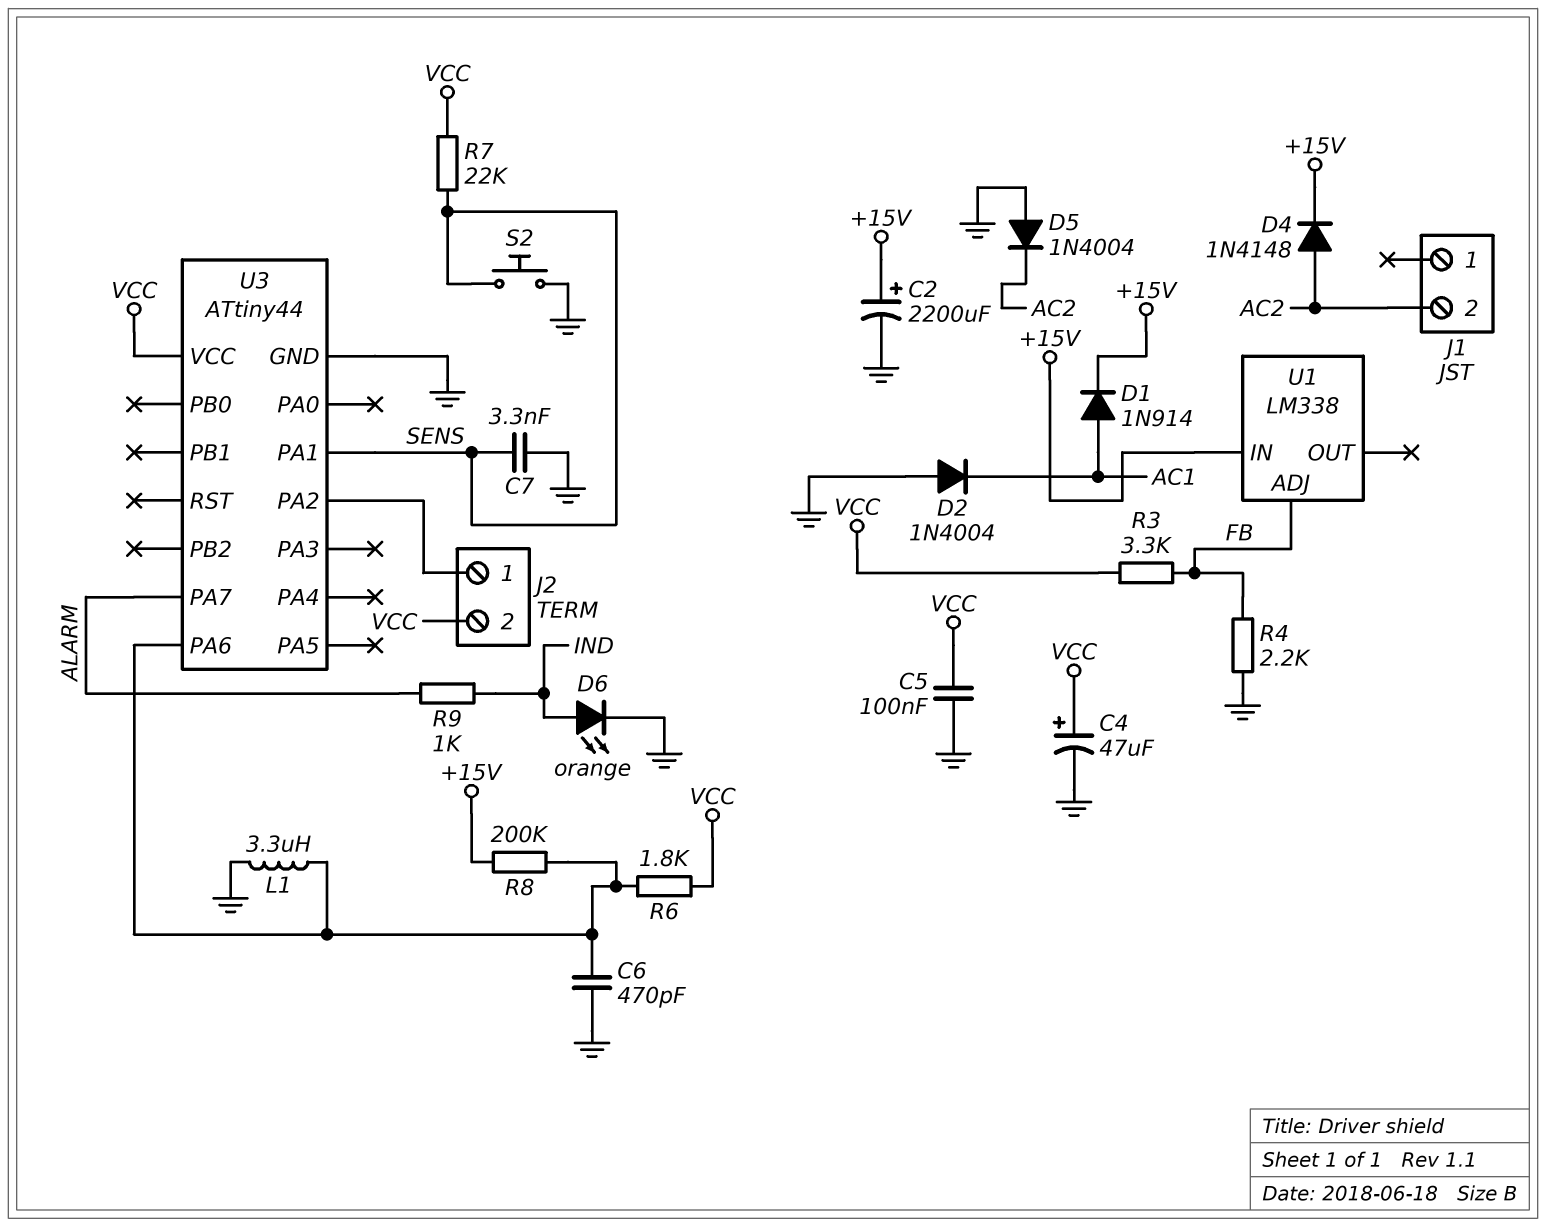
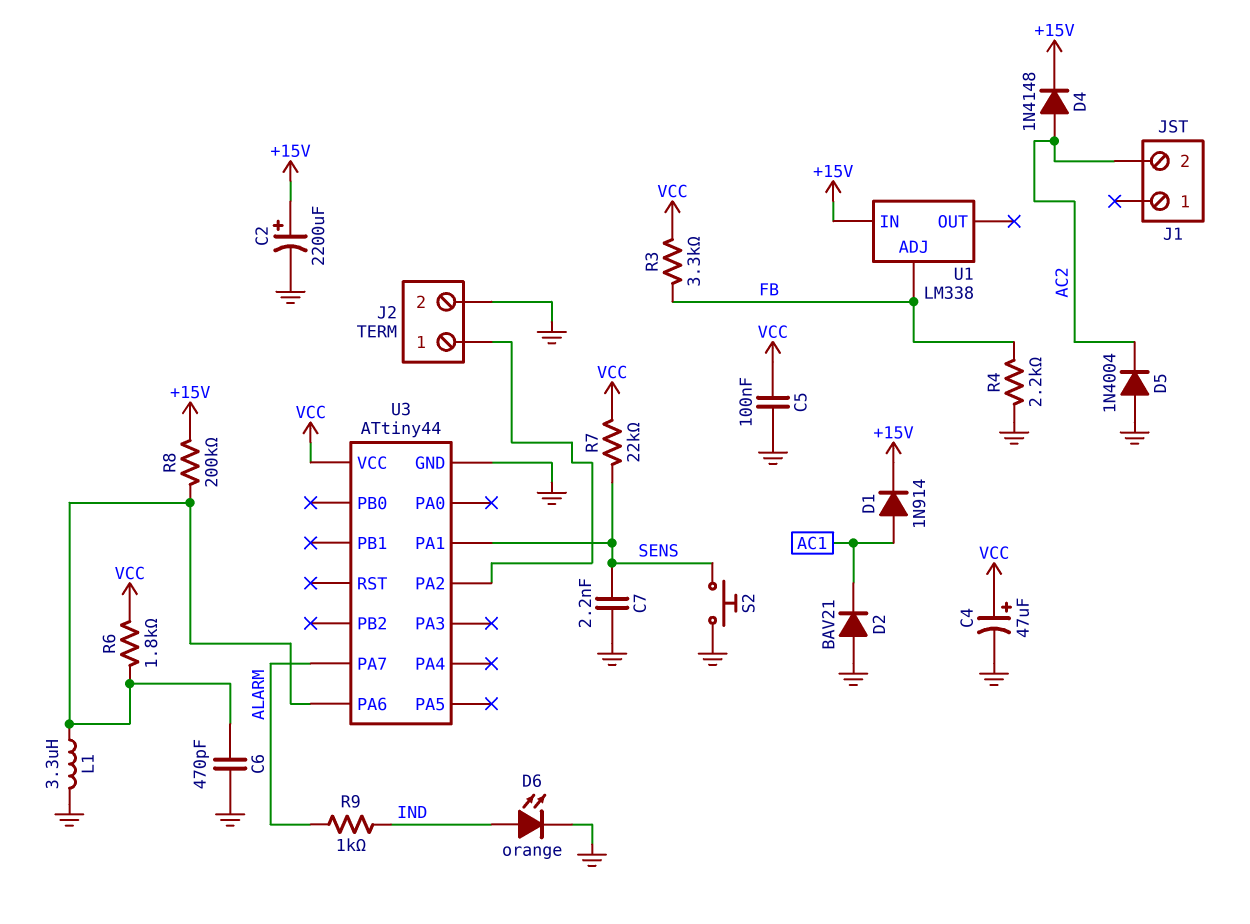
C7: 3.3nF (GND, SENS) -> 2.2nF (GND, SENS)
D2: diode 1N4004 (A GND, K AC1) -> diode BAV21 (A GND, K AC1)
J2 pin 2: VCC -> GND

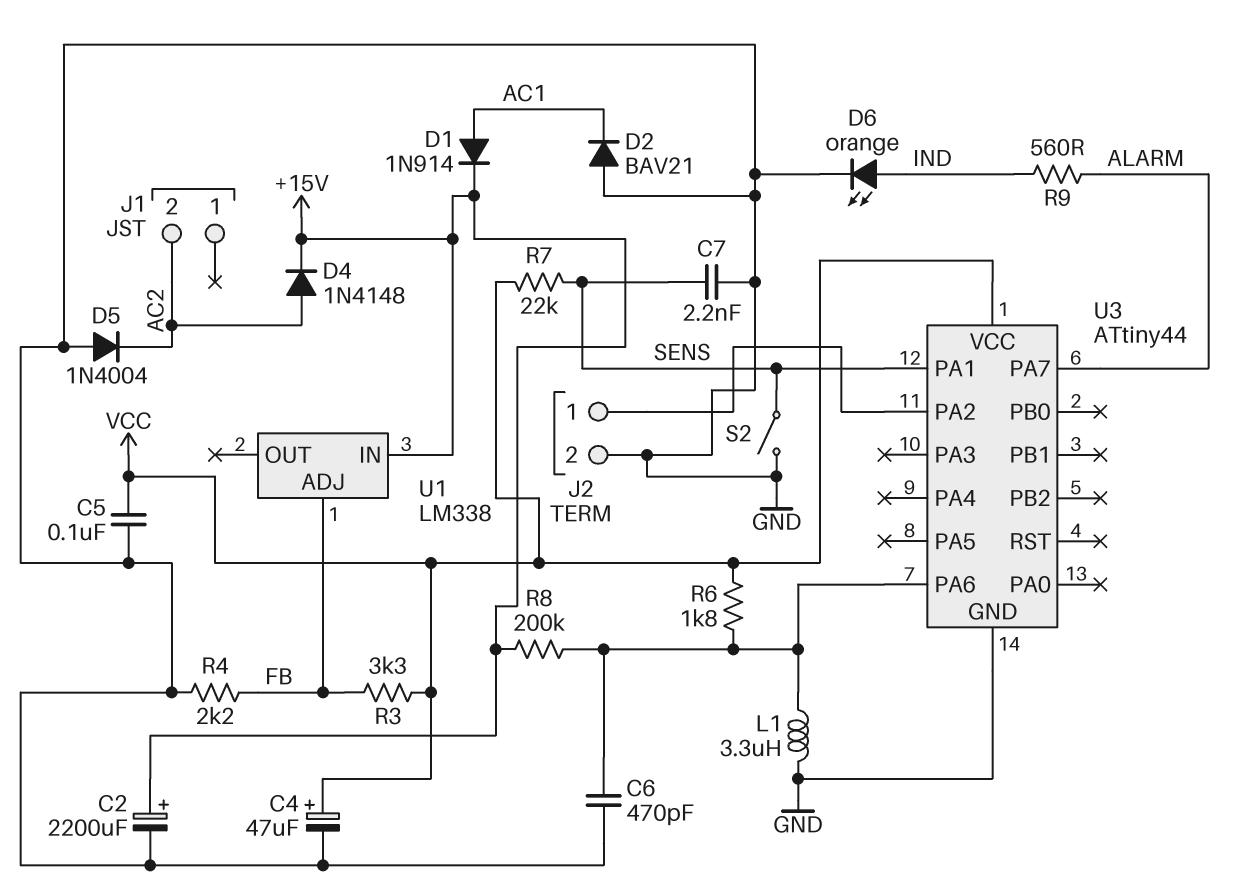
R9: 1k (ALARM, IND) -> 560 (ALARM, IND)
S2: button (GND, SENS) -> switch (GND, SENS)

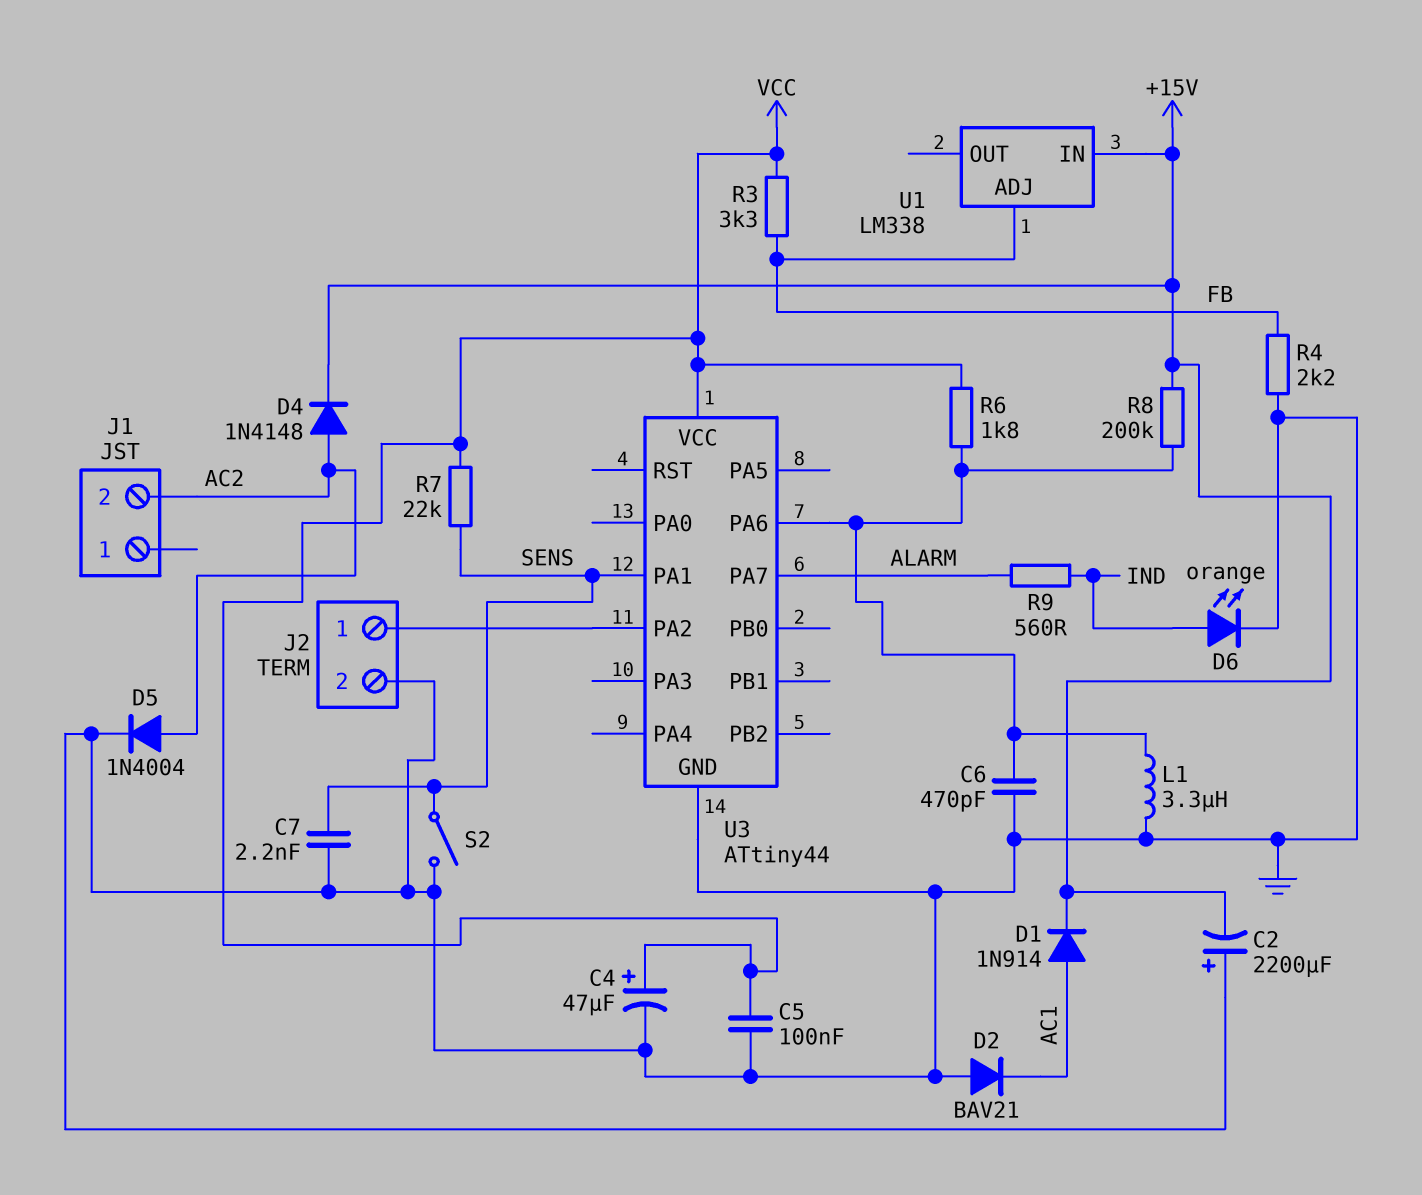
C2: 2200uF (plus +15V, minus GND) -> 2200uF (plus GND, minus +15V)
D5: diode 1N4004 (A GND, K AC2) -> diode 1N4004 (A AC2, K GND)

